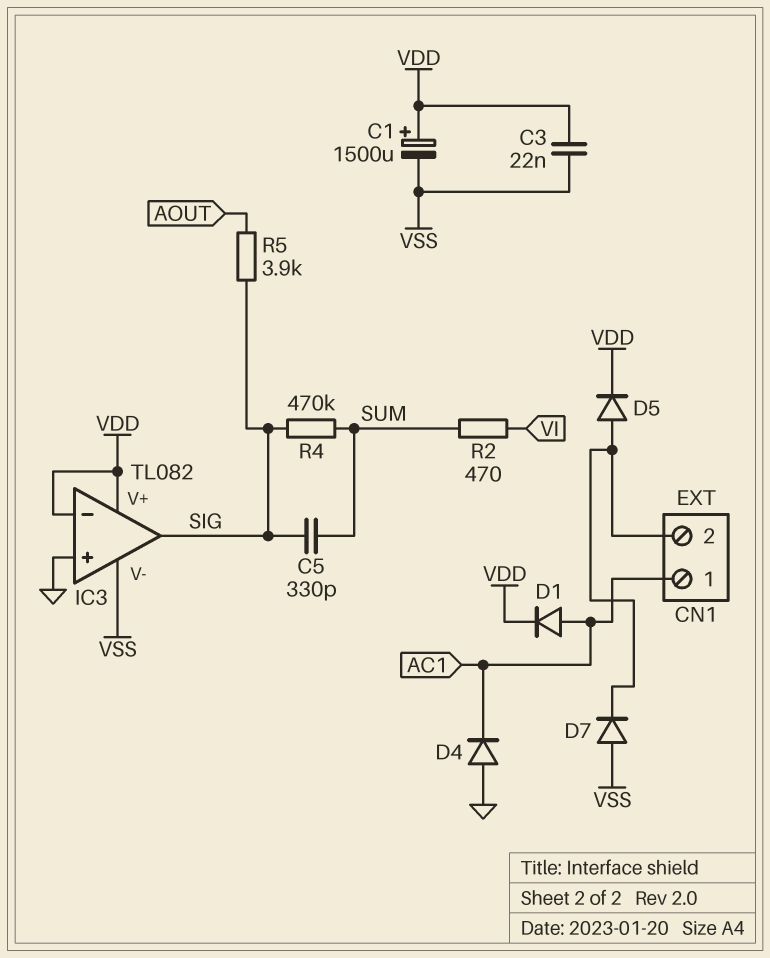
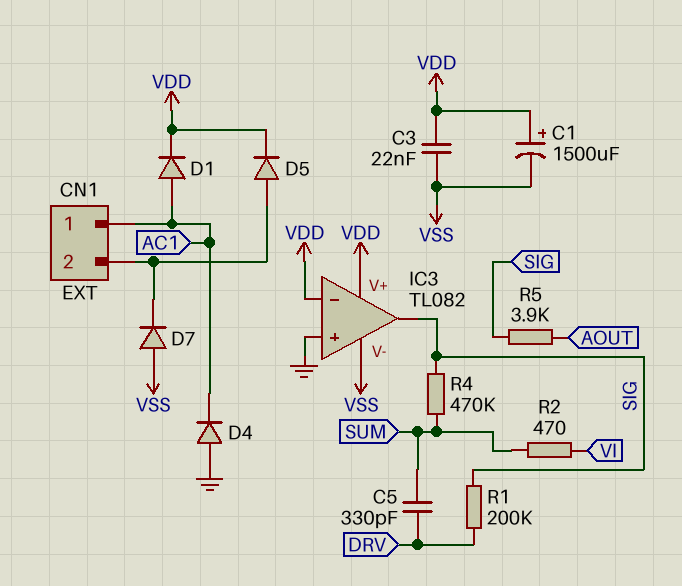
C5: 330pF (SIG, SUM) -> 330pF (DRV, SUM)
R1: none -> 200k (DRV, SIG)

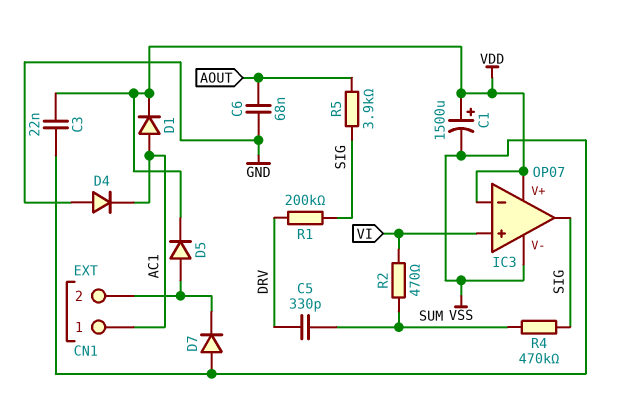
C6: none -> 68nF (AOUT, GND)
IC3: TL082 -> OP07
IC3 pin in+: GND -> VI

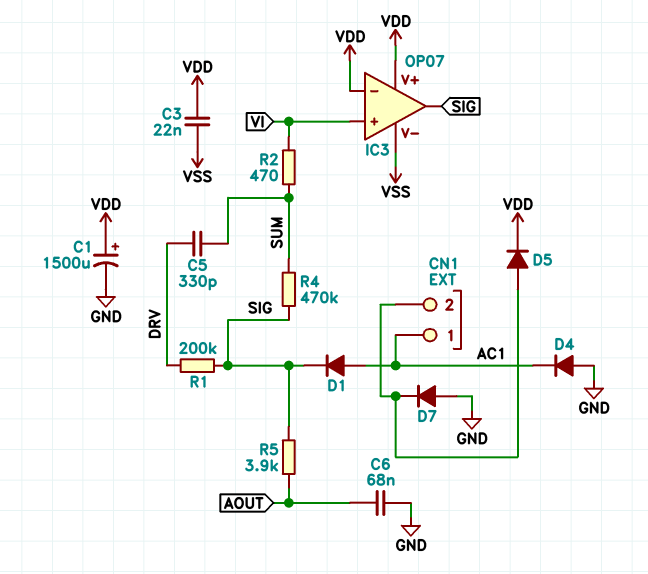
C1: 1500uF (plus VDD, minus VSS) -> 1500uF (plus VDD, minus GND)
D1: diode (A AC1, K VDD) -> diode (A AC1, K SIG)
D7: diode (A VSS, K CN1/2) -> diode (A GND, K CN1/2)

